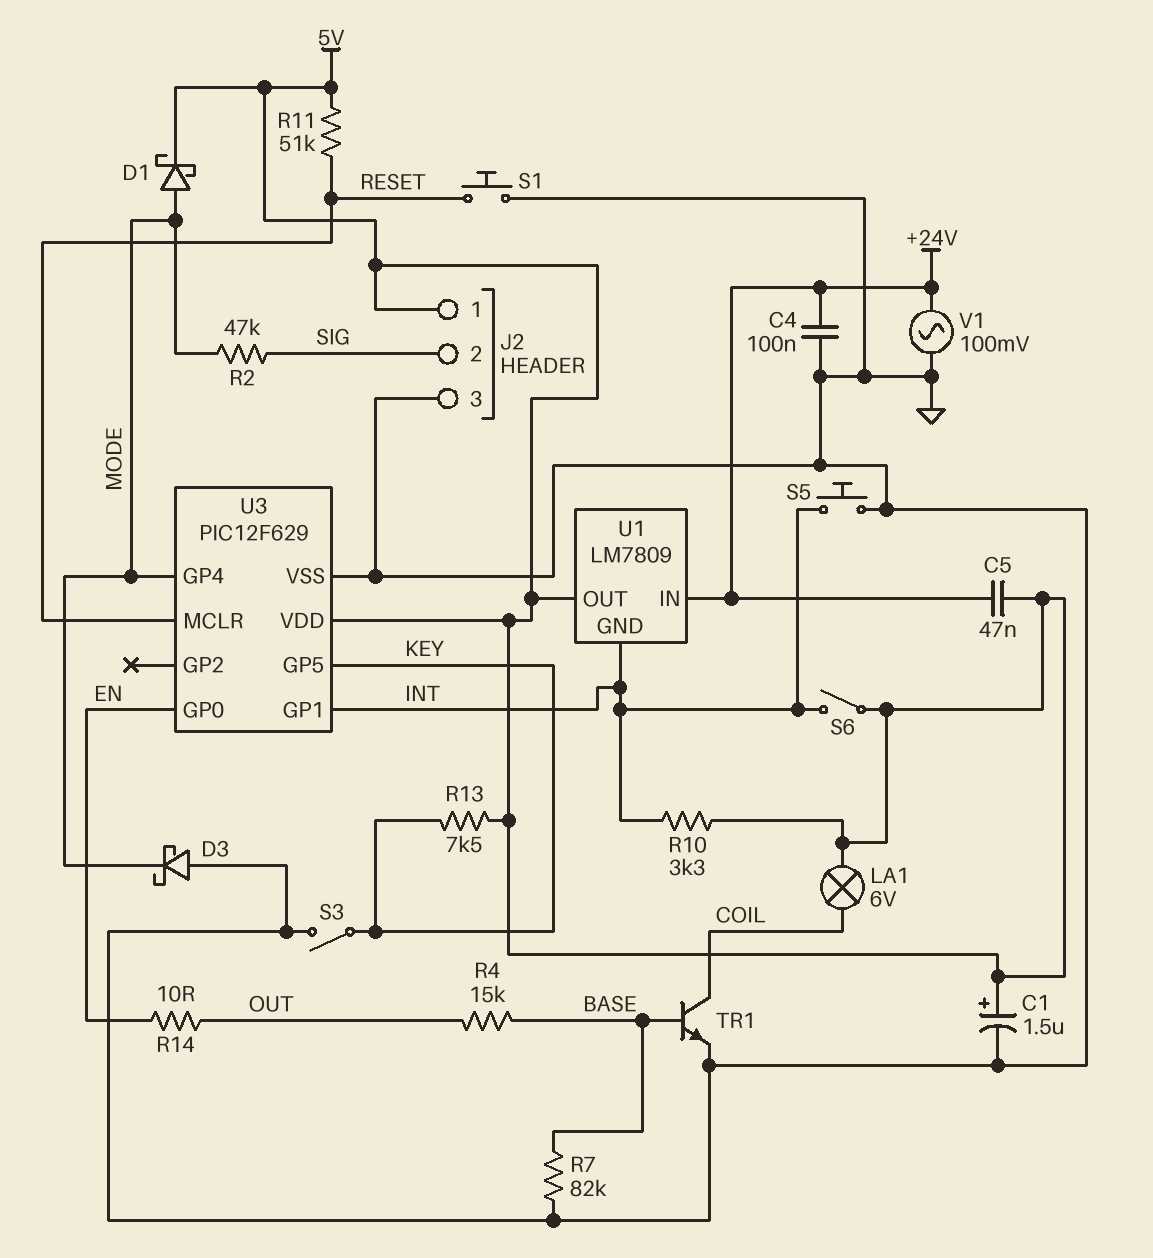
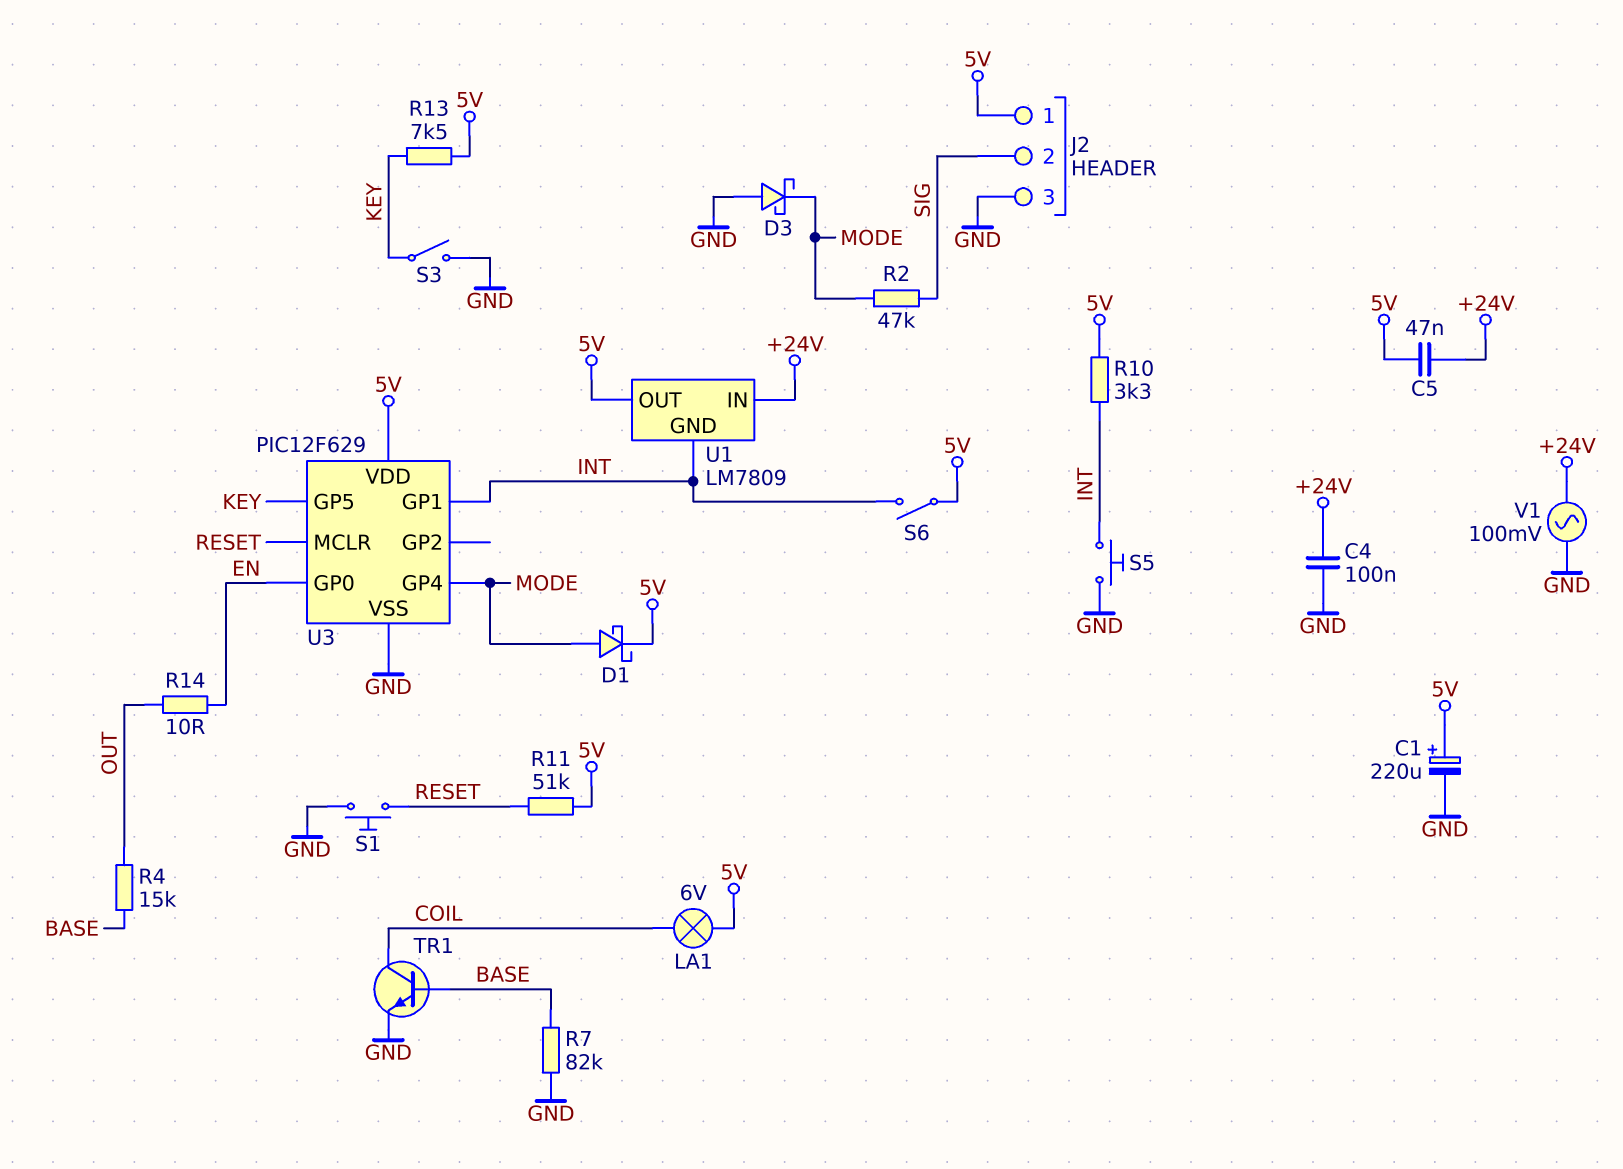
C1: 1.5uF (plus 5V, minus GND) -> 220uF (plus 5V, minus GND)

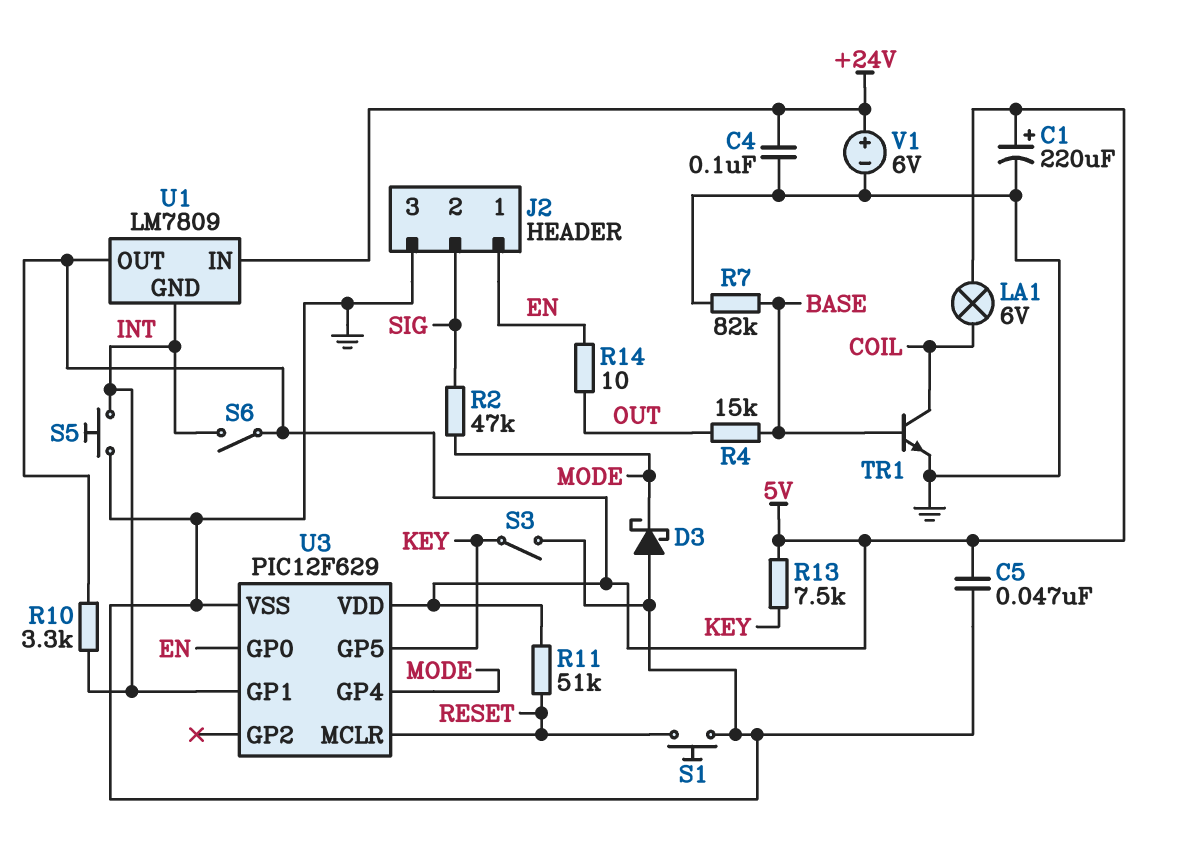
C5: 47nF (+24V, 5V) -> 47nF (5V, GND)
D1: schottky (A MODE, K 5V) -> none
J2 pin 1: 5V -> EN
V1: AC 100mV (+24V, GND) -> 6V (plus +24V, minus GND)

